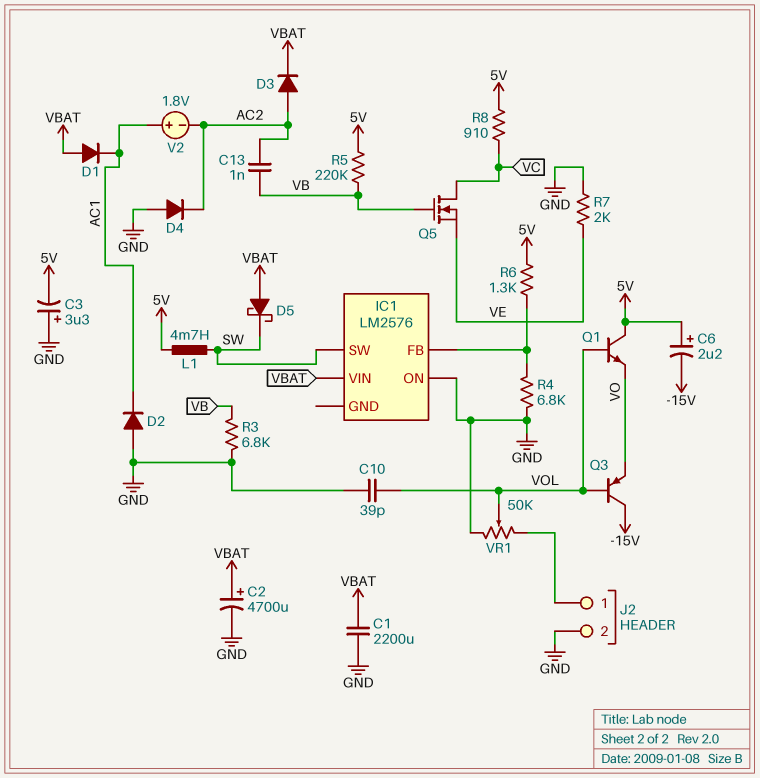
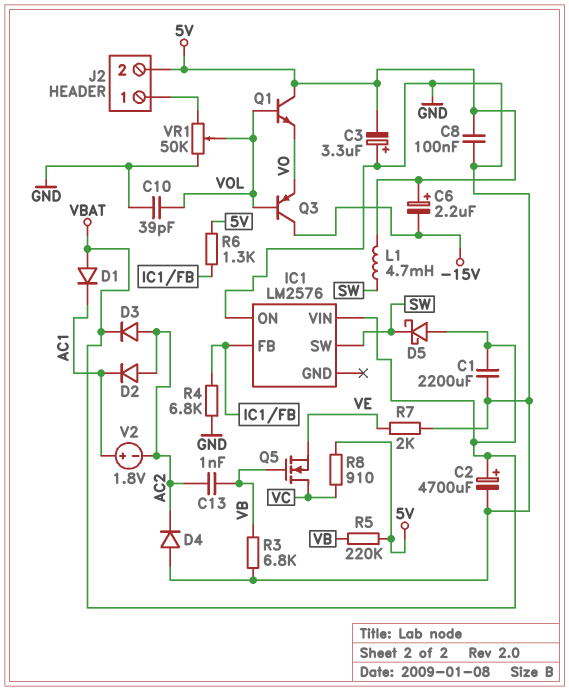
C8: none -> 100nF (5V, GND)
D2: diode (A GND, K AC1) -> diode (A AC2, K AC1)
J2 pin 2: GND -> 5V

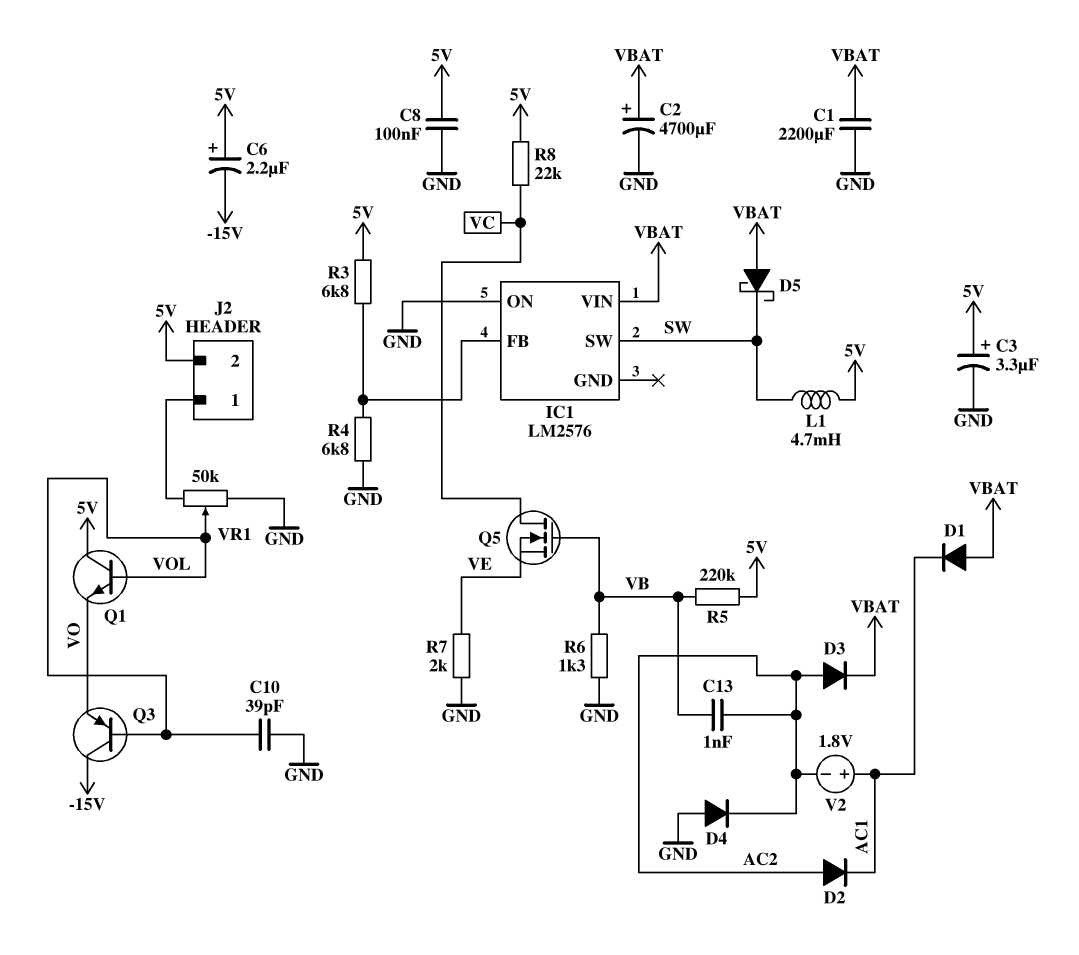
C3: 3.3uF (plus GND, minus 5V) -> 3.3uF (plus 5V, minus GND)
R3: 6.8k (GND, VB) -> 6.8k (5V, IC1/FB)
R6: 1.3k (5V, IC1/FB) -> 1.3k (GND, VB)
R8: 910 (5V, VC) -> 22k (5V, VC)

